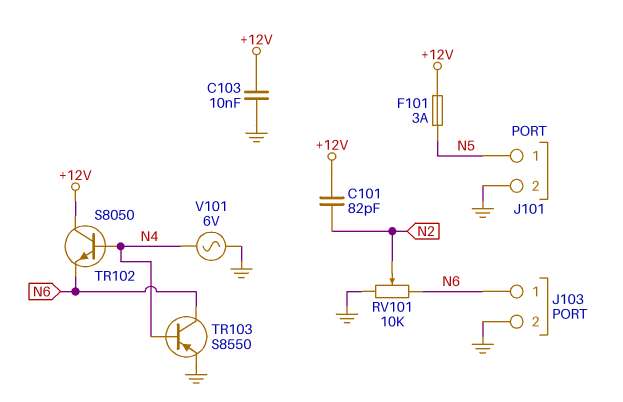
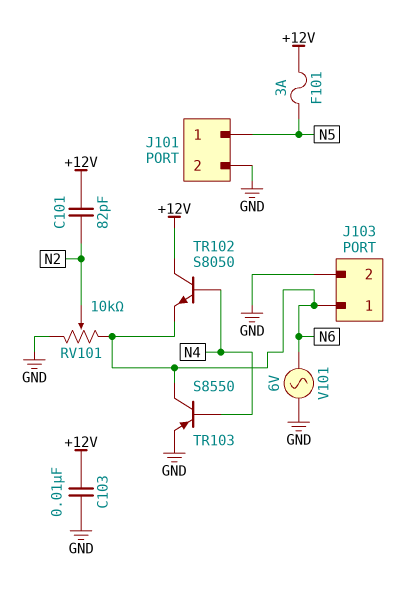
V101: AC 6V (GND, N4) -> AC 6V (GND, N6)

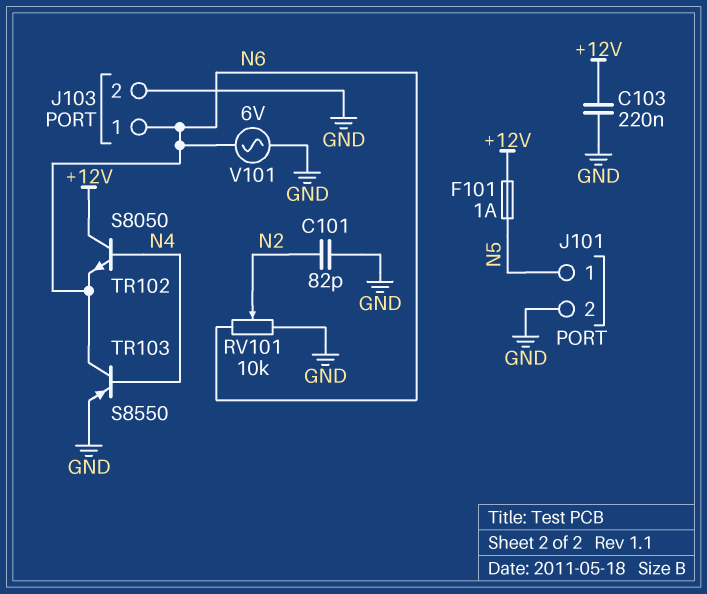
C101: 82pF (+12V, N2) -> 82pF (GND, N2)
C103: 10nF (+12V, GND) -> 220nF (+12V, GND)
F101: 3A (+12V, N5) -> 1A (+12V, N5)

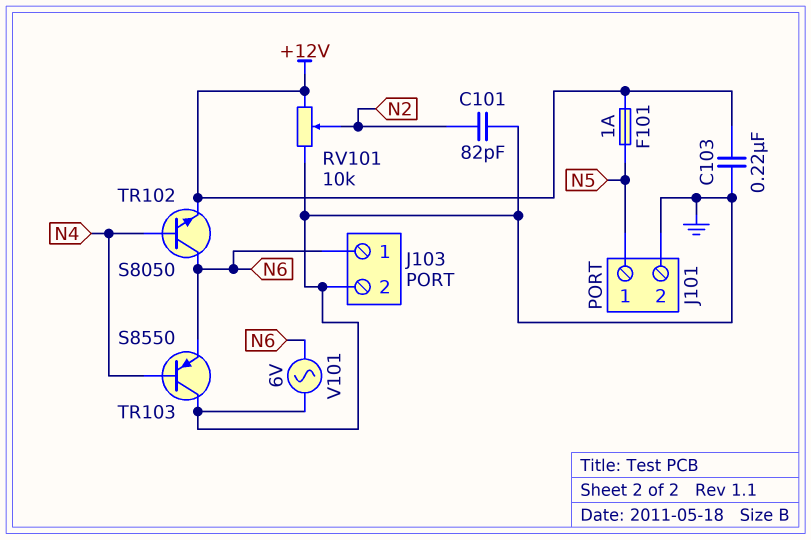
RV101: 10k (GND, N6, wiper N2) -> 10k (+12V, GND, wiper N2)
TR102: NPN S8050 (B N4, C +12V, E N6) -> NPN S8050 (B N4, C N6, E +12V)
TR103: PNP S8550 (B N4, C N6, E GND) -> PNP S8550 (B N4, C GND, E N6)

